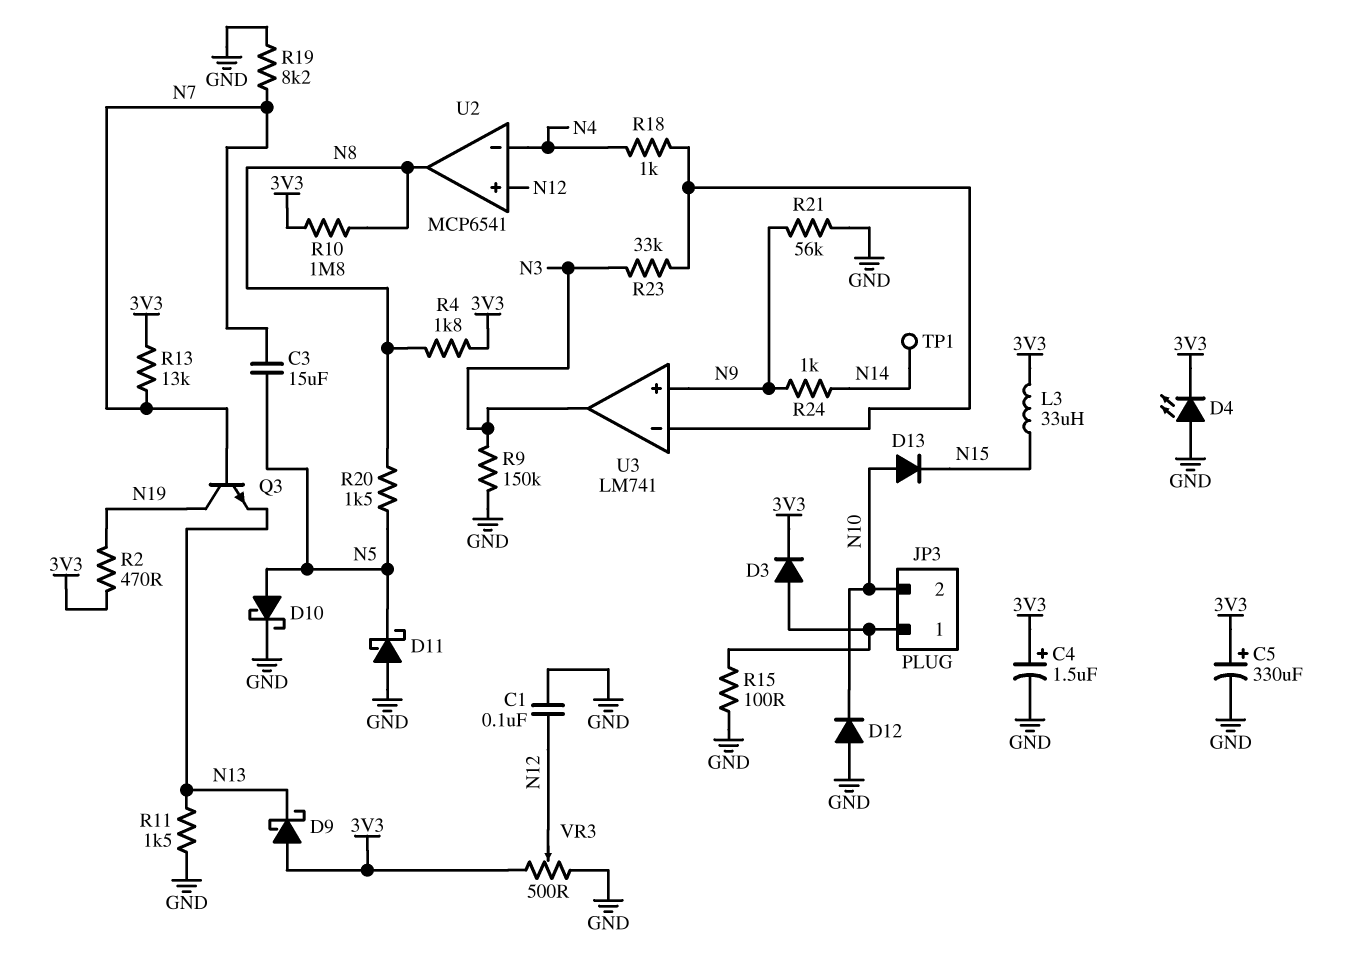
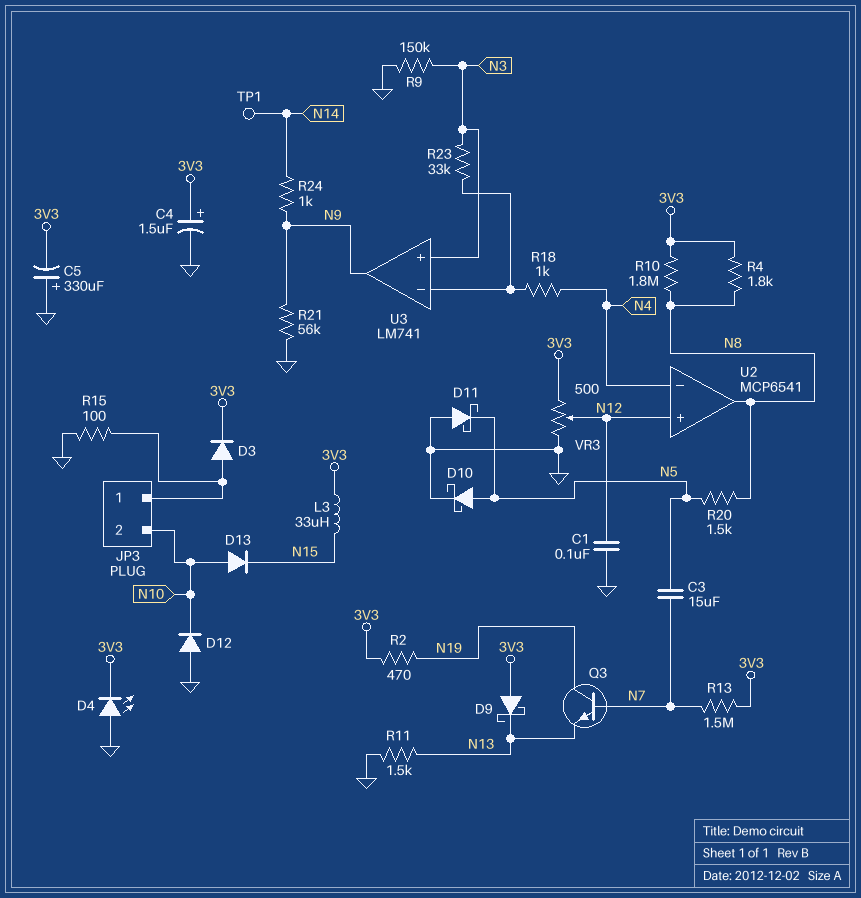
C5: 330uF (plus 3V3, minus GND) -> 330uF (plus GND, minus 3V3)
R13: 13k (3V3, N7) -> 1.5M (3V3, N7)
R19: 8.2k (GND, N7) -> none
U3 pin in+: N9 -> N3
U3 pin out: N3 -> N9

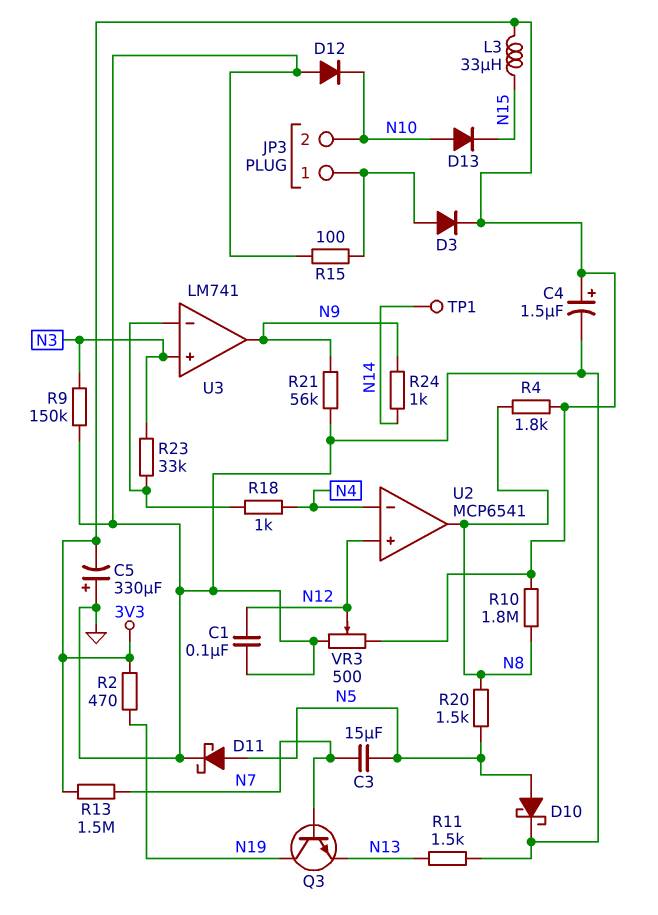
D4: LED (A GND, K 3V3) -> none
D9: schottky (A 3V3, K N13) -> none
D11: schottky (A GND, K N5) -> schottky (A N5, K GND)

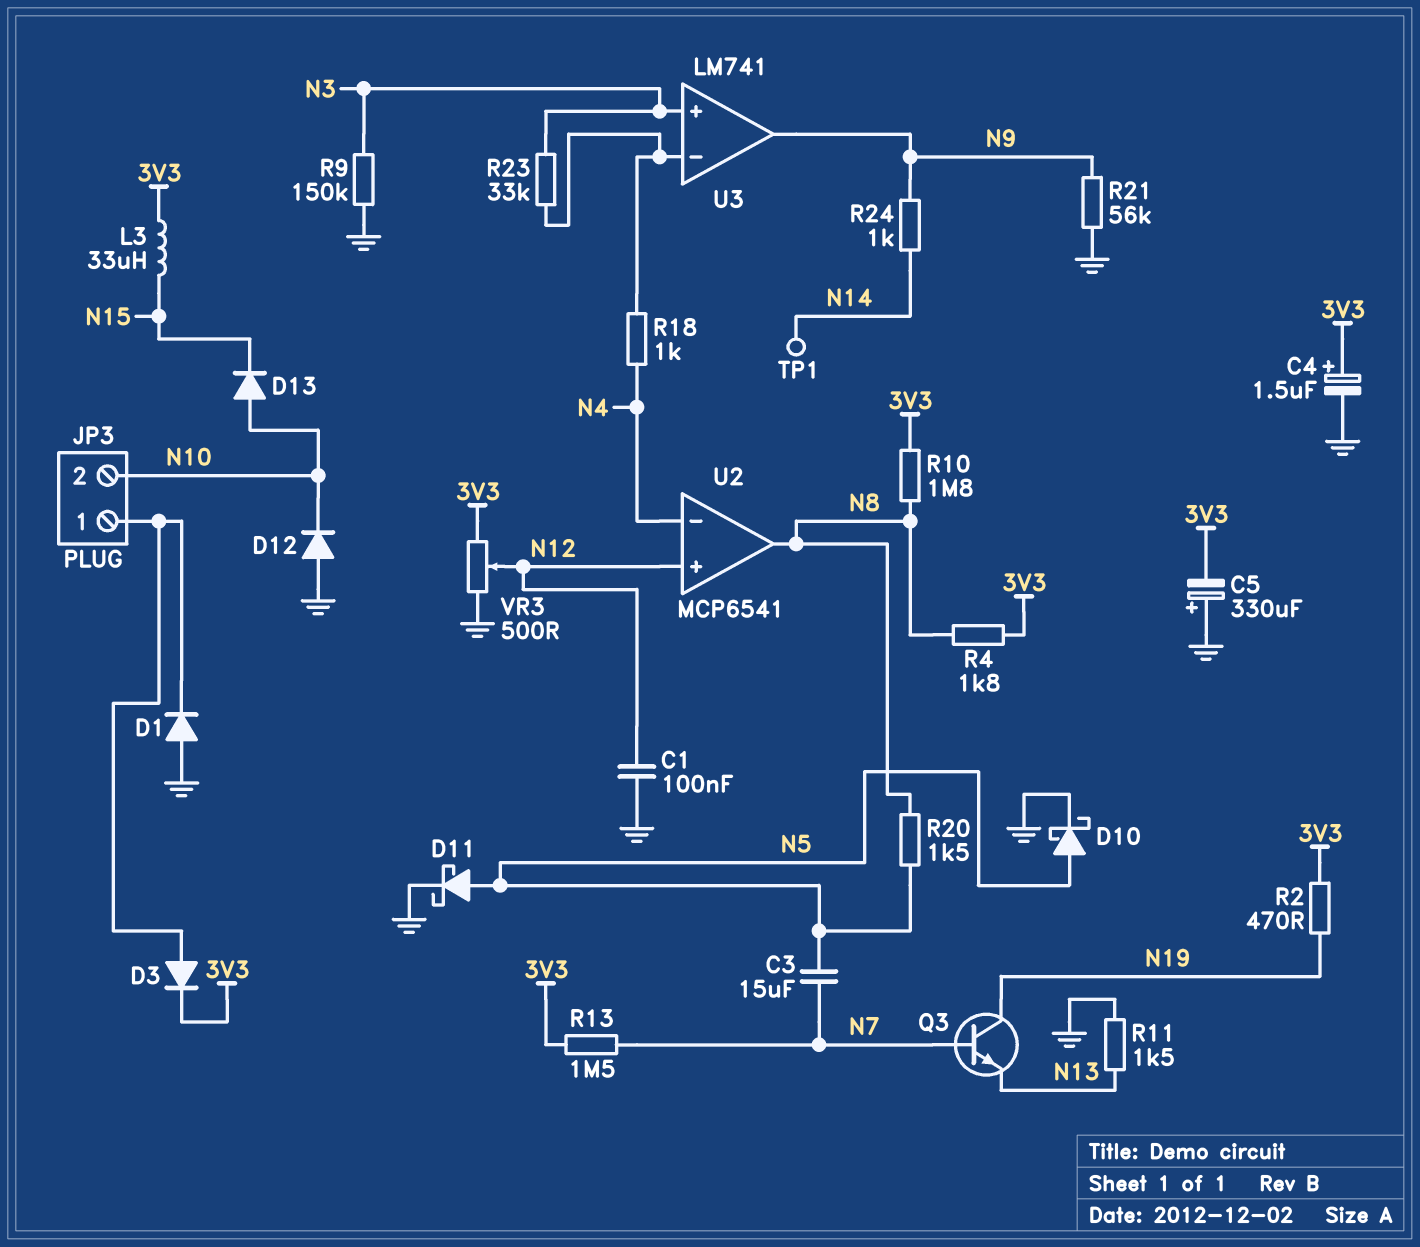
D1: none -> diode (A GND, K JP3/1)
R15: 100 (GND, JP3/1) -> none

